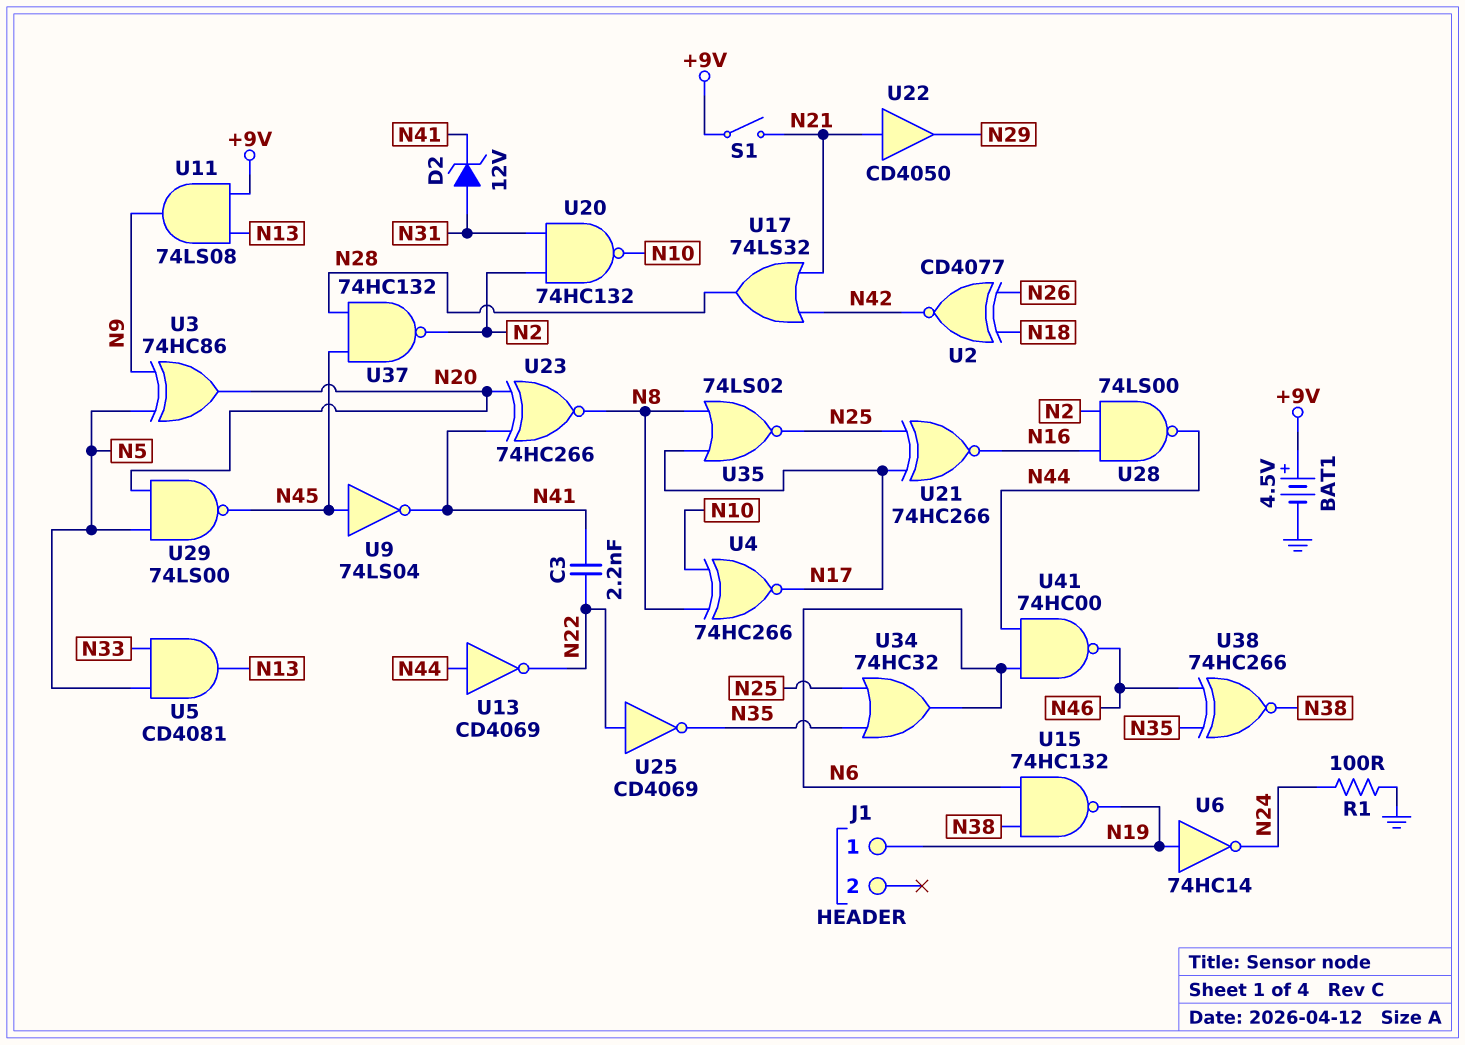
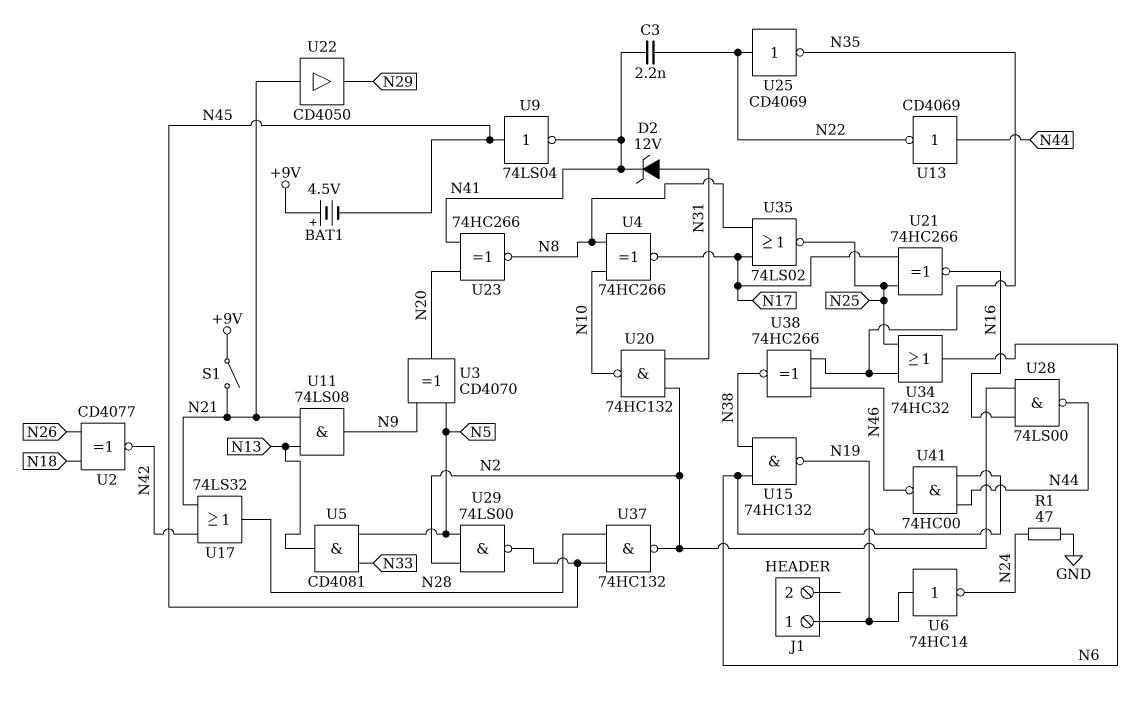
BAT1: 4.5V (plus +9V, minus GND) -> 4.5V (plus +9V, minus N45)
R1: 100 (GND, N24) -> 47 (GND, N24)
U3: XOR 74HC86 (in N5, in N9, out N20) -> XOR CD4070 (in N5, in N9, out N20)
U11: AND 74LS08 (in +9V, in N13, out N9) -> AND 74LS08 (in N13, in N21, out N9)
U29: NAND 74LS00 (in N5, in N20, out N45) -> NAND 74LS00 (in N2, in N5, out N45)

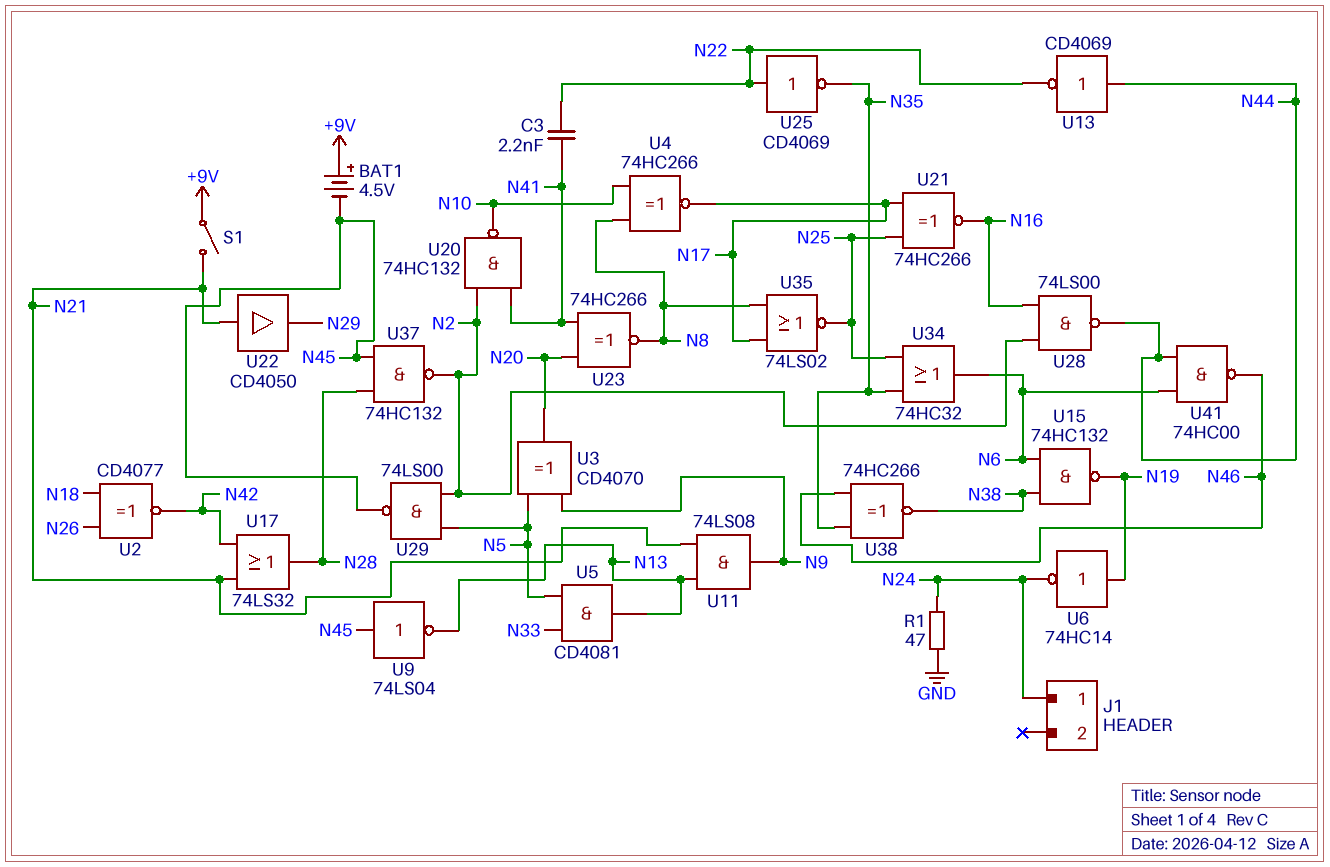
D2: zener 12V (A N31, K N41) -> none
J1 pin 1: N19 -> N24
U9: NOT 74LS04 (in N45, out N41) -> NOT 74LS04 (in N45, out N13)
U20: NAND 74HC132 (in N2, in N31, out N10) -> NAND 74HC132 (in N2, in N41, out N10)

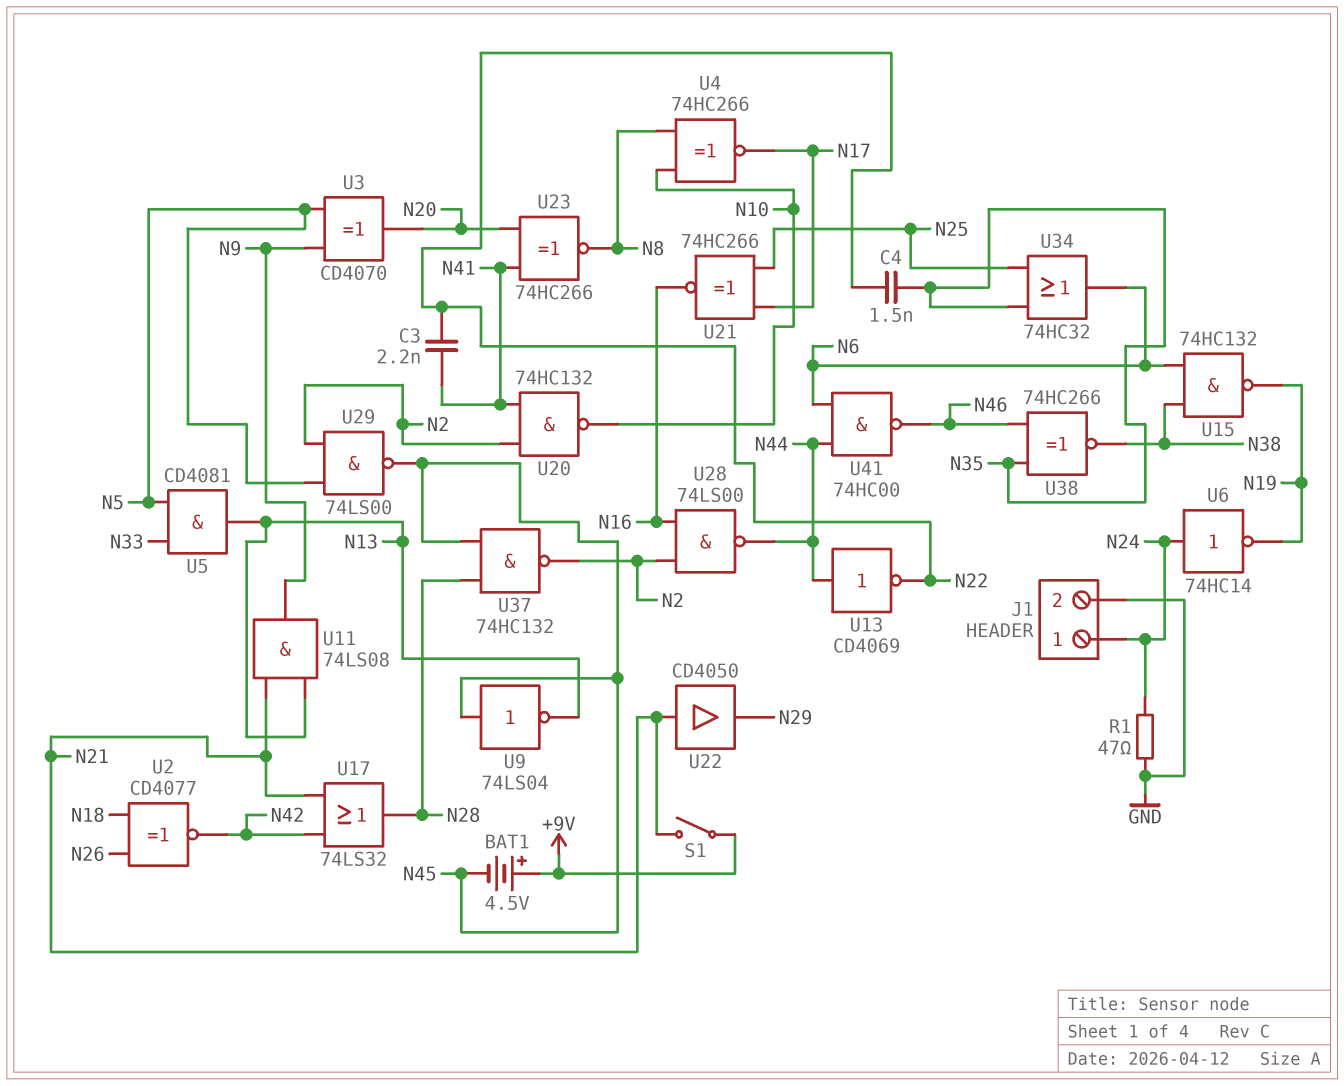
C4: none -> 1.5nF (N22, N35)
J1 pin 2: none -> GND
U6: NOT 74HC14 (in N19, out N24) -> NOT 74HC14 (in N24, out N19)
U25: NOT CD4069 (in N22, out N35) -> none
U35: NOR 74LS02 (in N8, in N17, out N25) -> none

